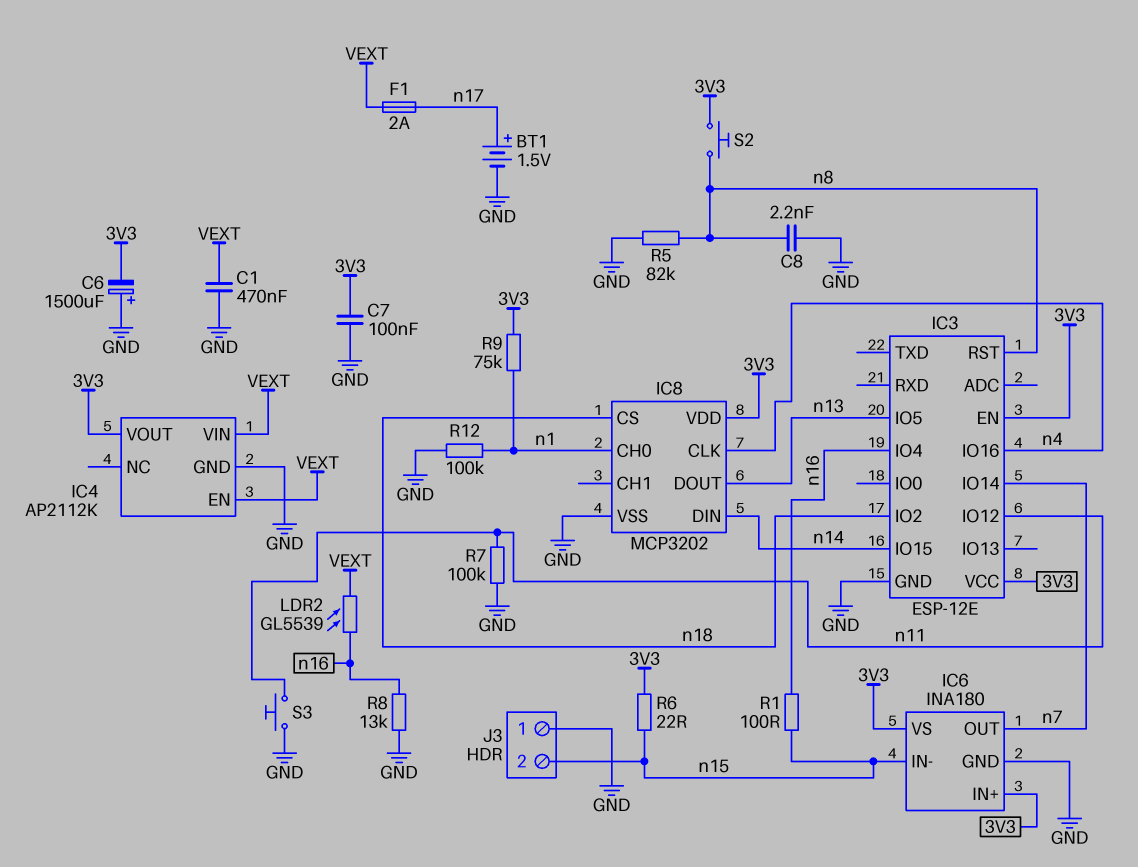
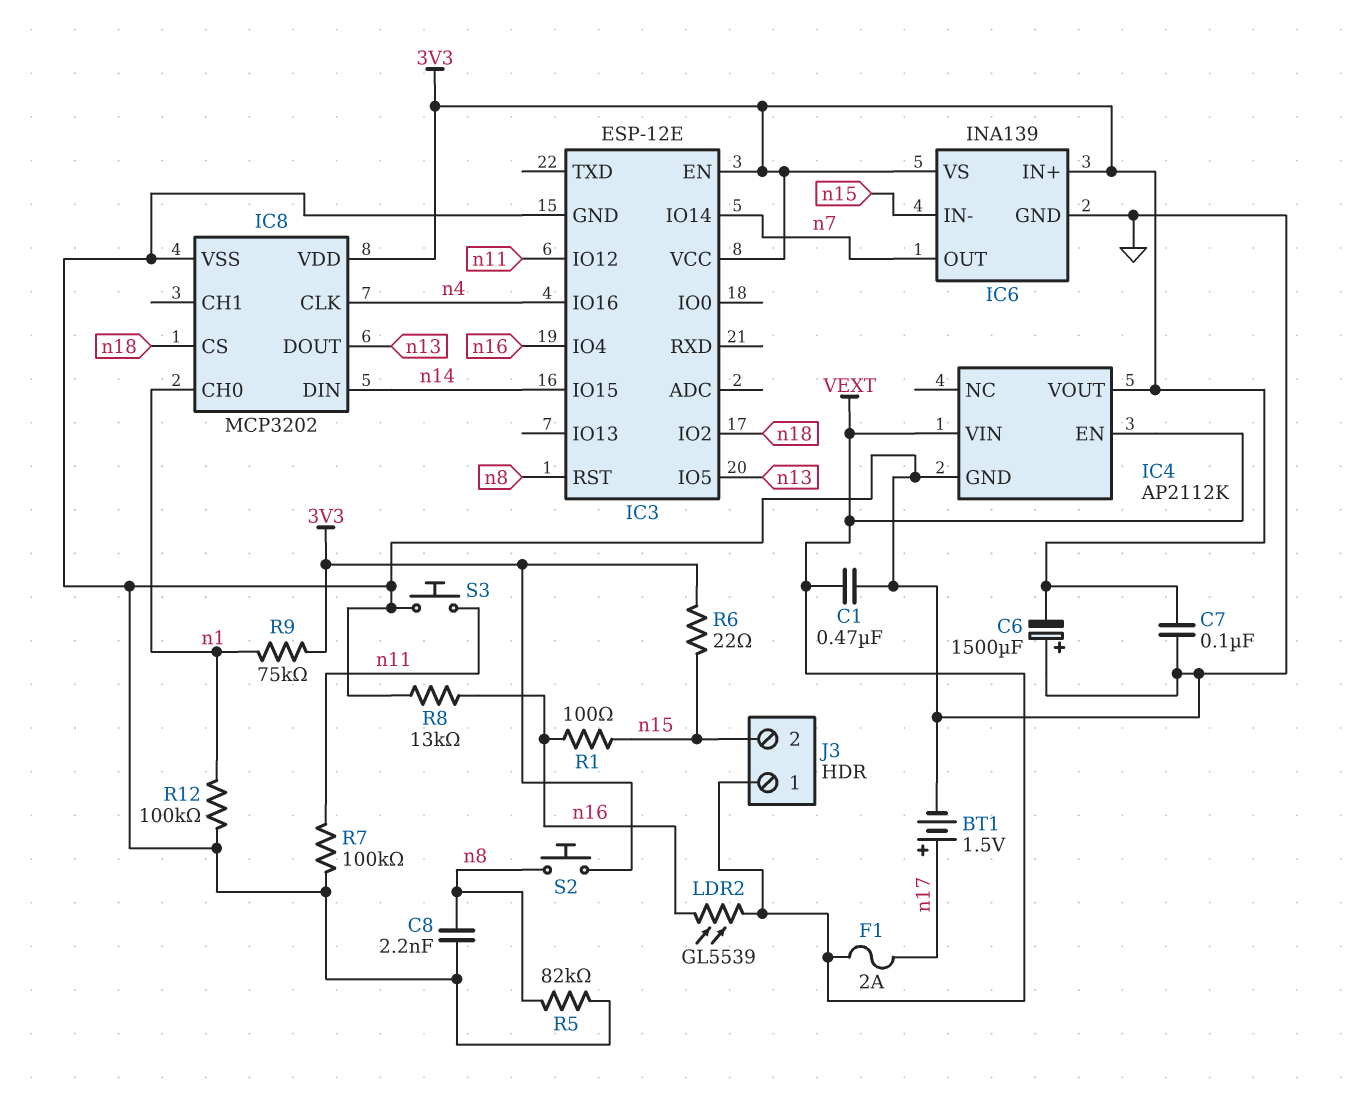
IC6: INA180 -> INA139
J3 pin 1: GND -> VEXT

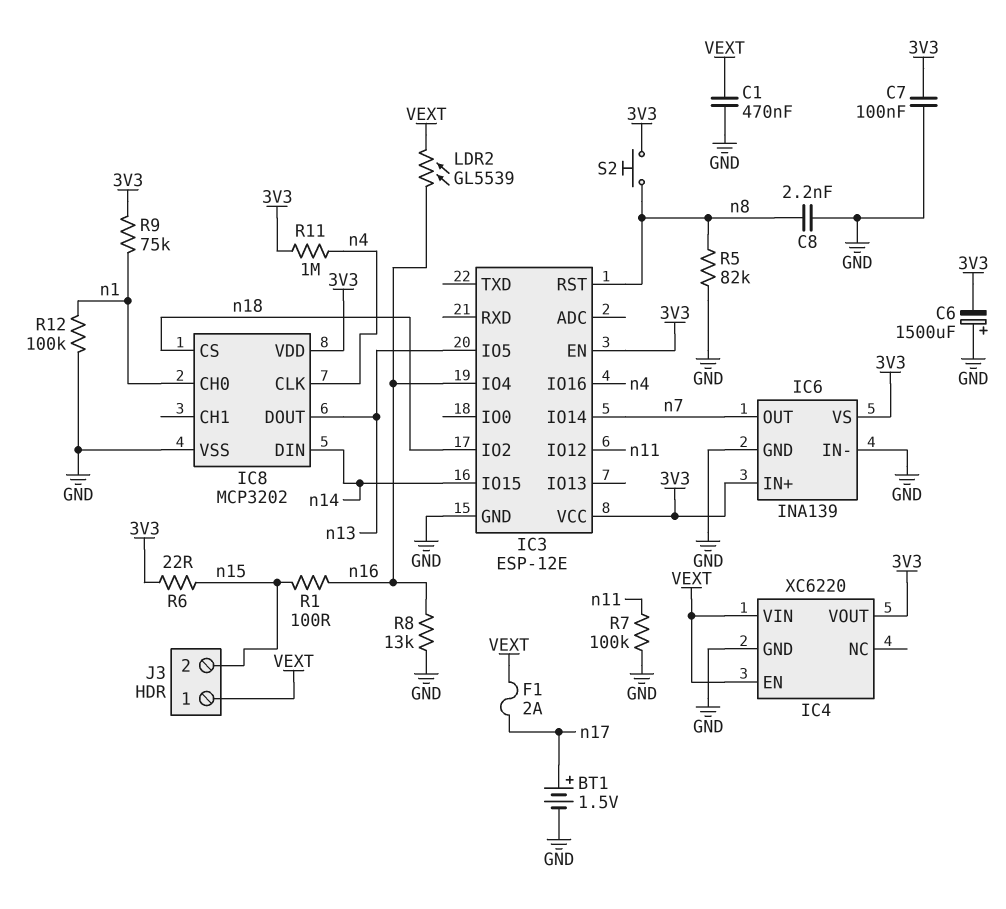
IC4: AP2112K -> XC6220
IC6 pin IN-: n15 -> GND
R11: none -> 1M (3V3, n4)
S3: button (GND, n11) -> none

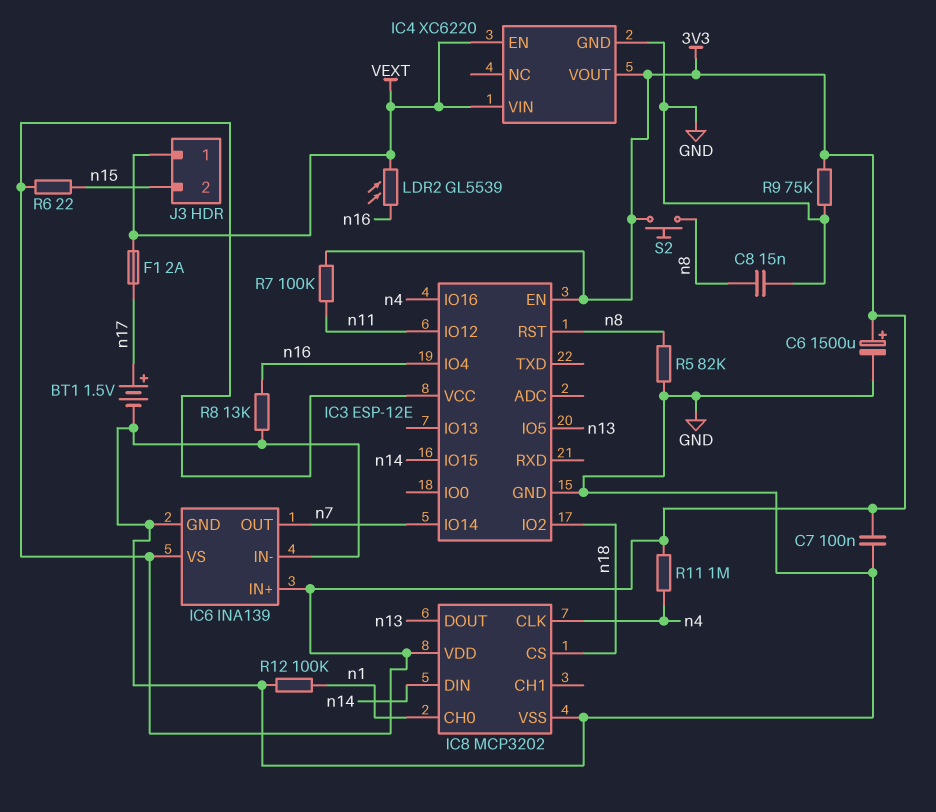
C1: 470nF (GND, VEXT) -> none
C6: 1500uF (plus GND, minus 3V3) -> 1500uF (plus 3V3, minus GND)
C8: 2.2nF (GND, n8) -> 15nF (GND, n8)
R1: 100 (n15, n16) -> none
R7: 100k (GND, n11) -> 100k (3V3, n11)
R9: 75k (3V3, n1) -> 75k (3V3, GND)

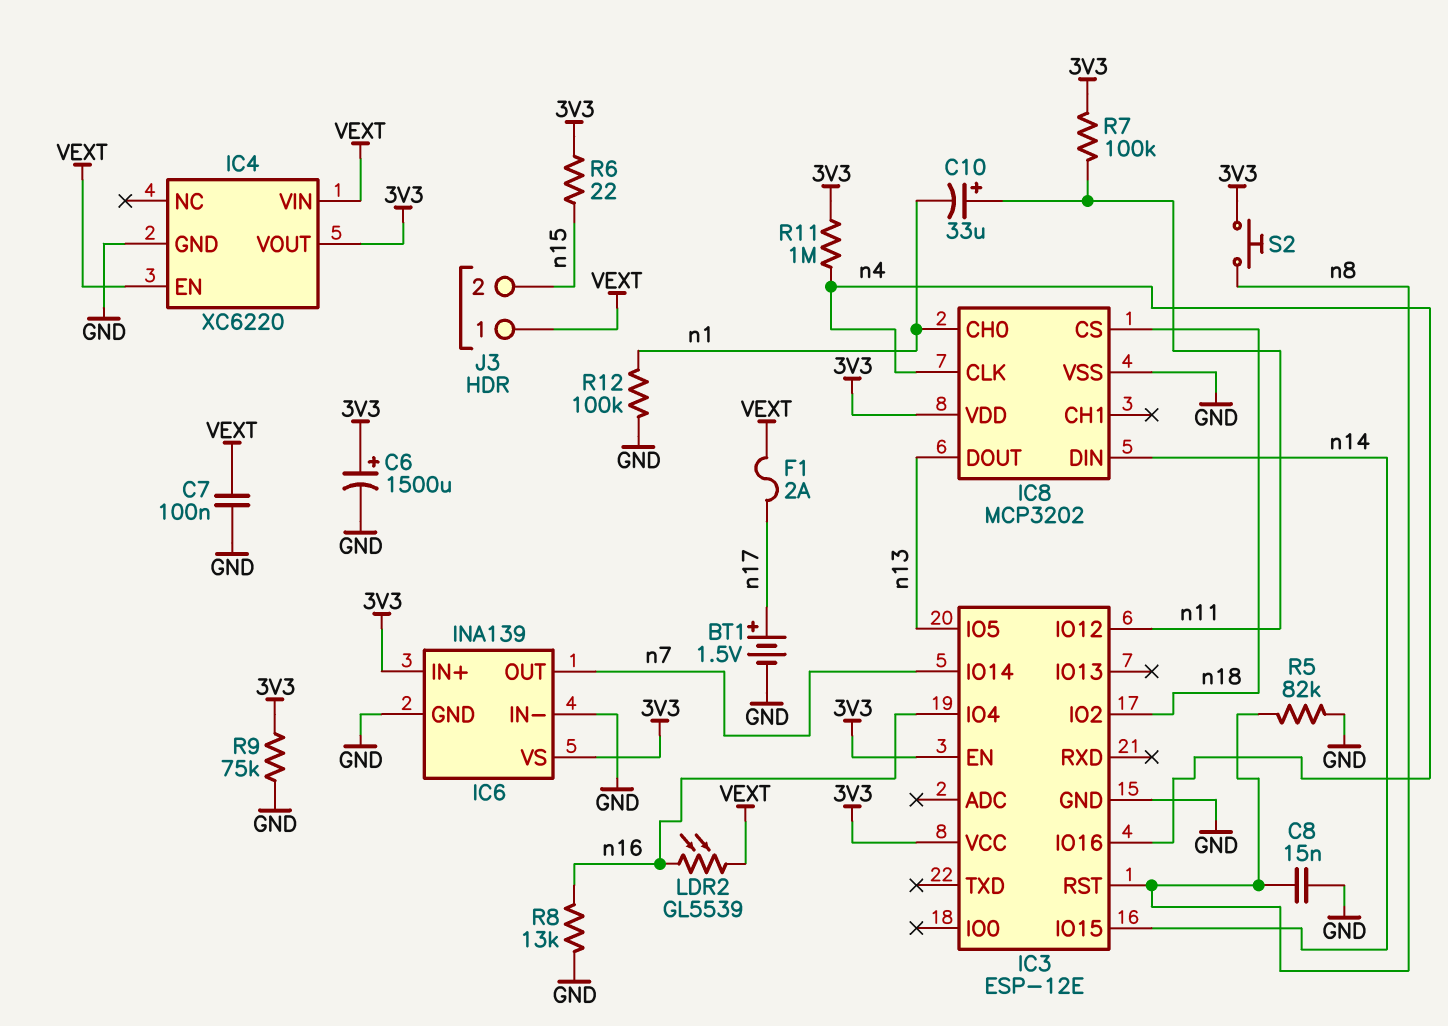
C7: 100nF (3V3, GND) -> 100nF (GND, VEXT)
C10: none -> 33uF (plus n11, minus n1)

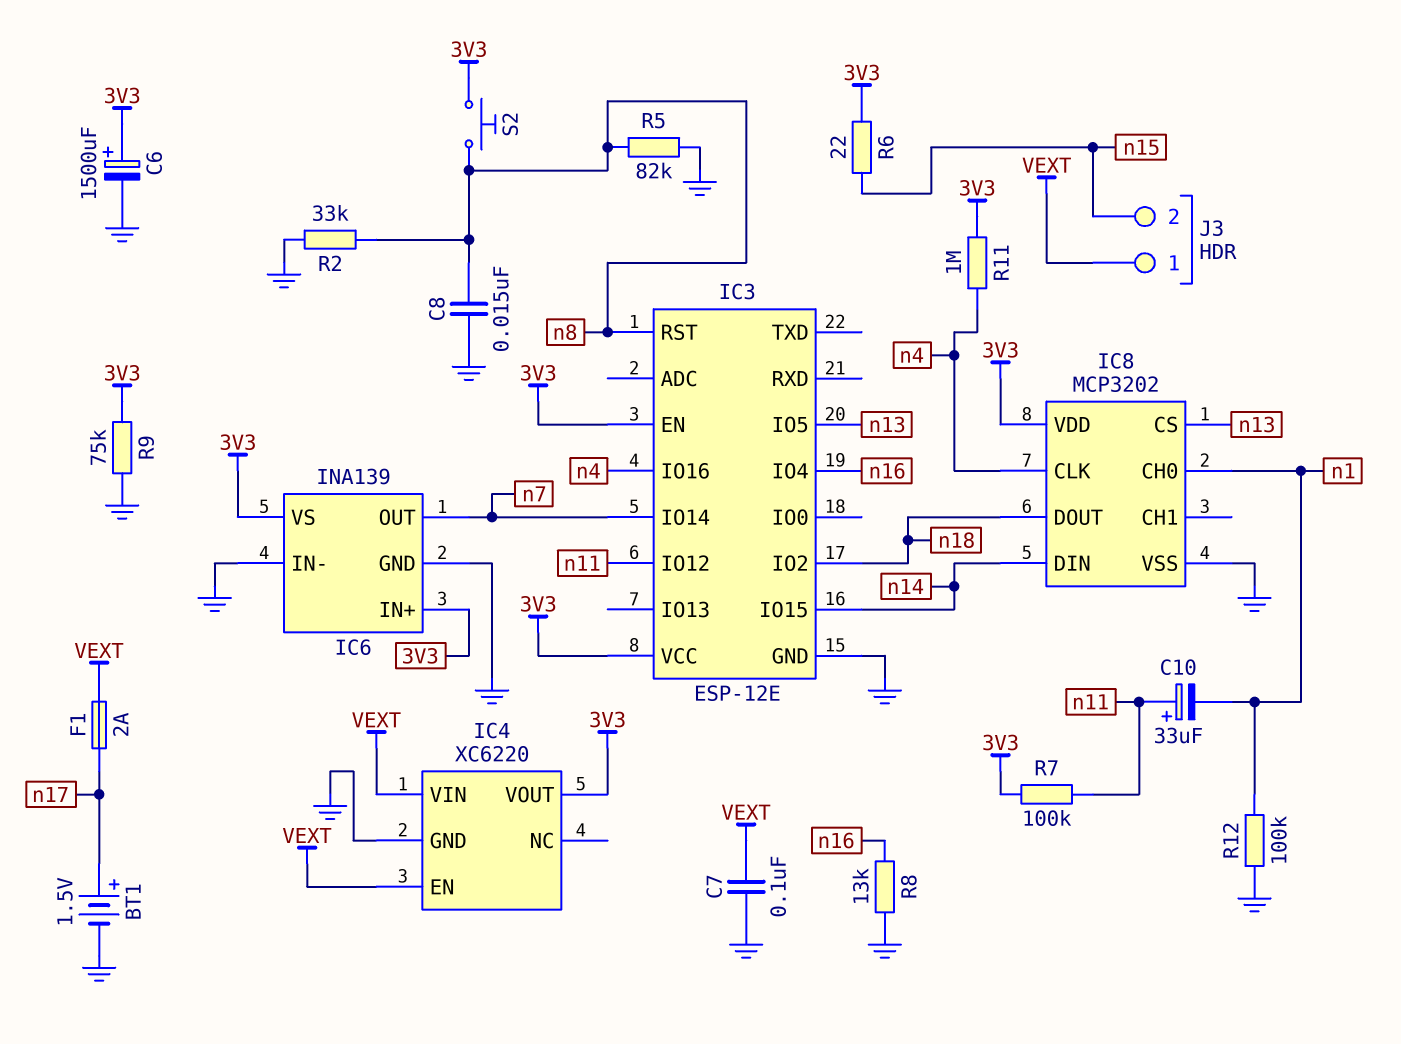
IC8 pin CS: n18 -> n13
IC8 pin DOUT: n13 -> n18
LDR2: GL5539 (VEXT, n16) -> none
R2: none -> 33k (GND, n8)

